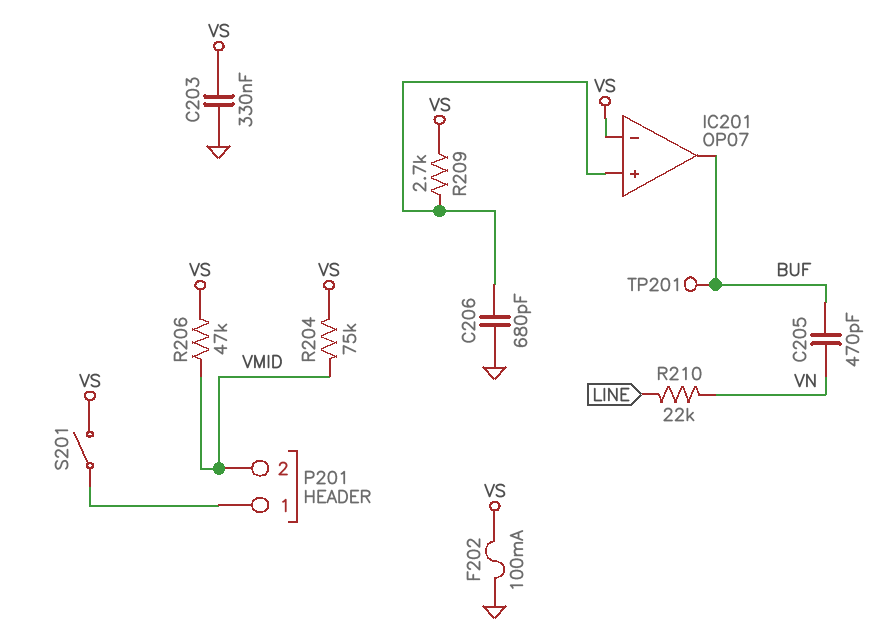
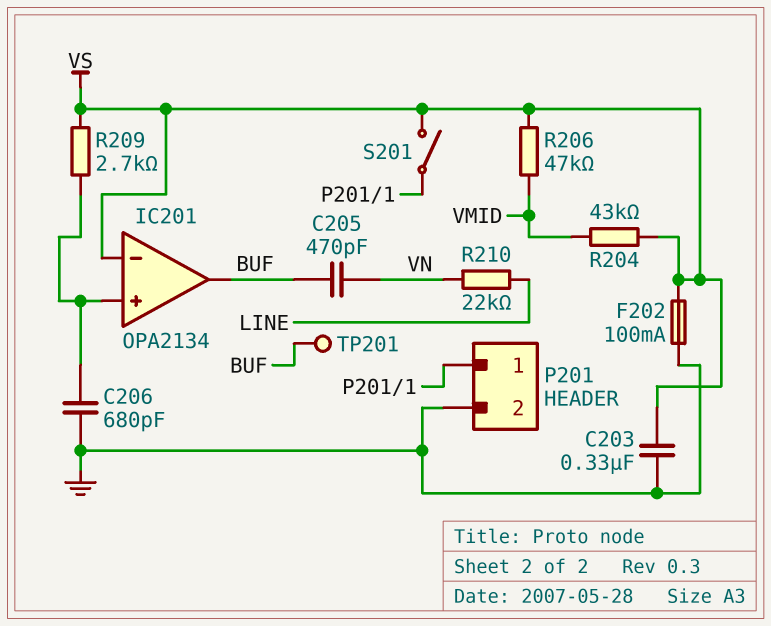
IC201: OP07 -> OPA2134
P201 pin 2: VMID -> GND
R204: 75k (VMID, VS) -> 43k (VMID, VS)

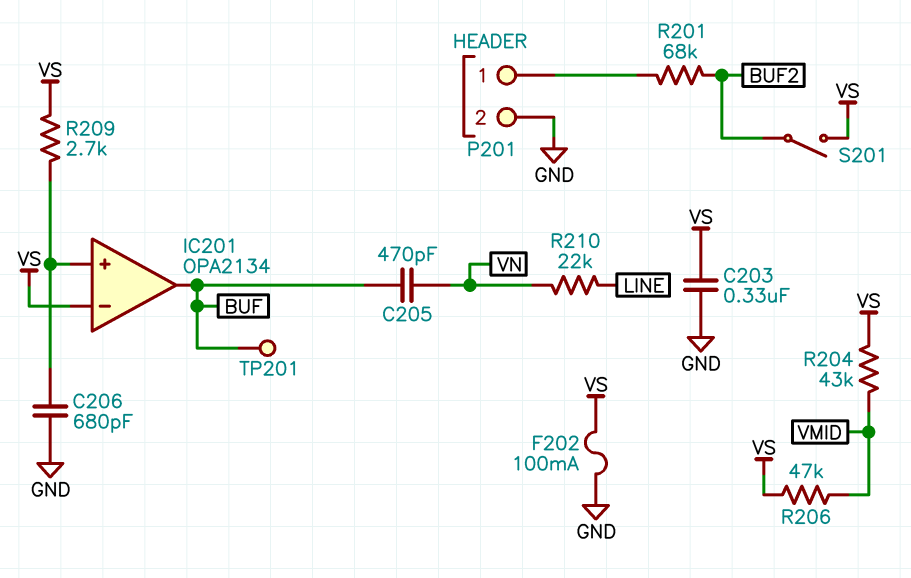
R201: none -> 68k (BUF2, P201/1)
S201: switch (P201/1, VS) -> switch (BUF2, VS)

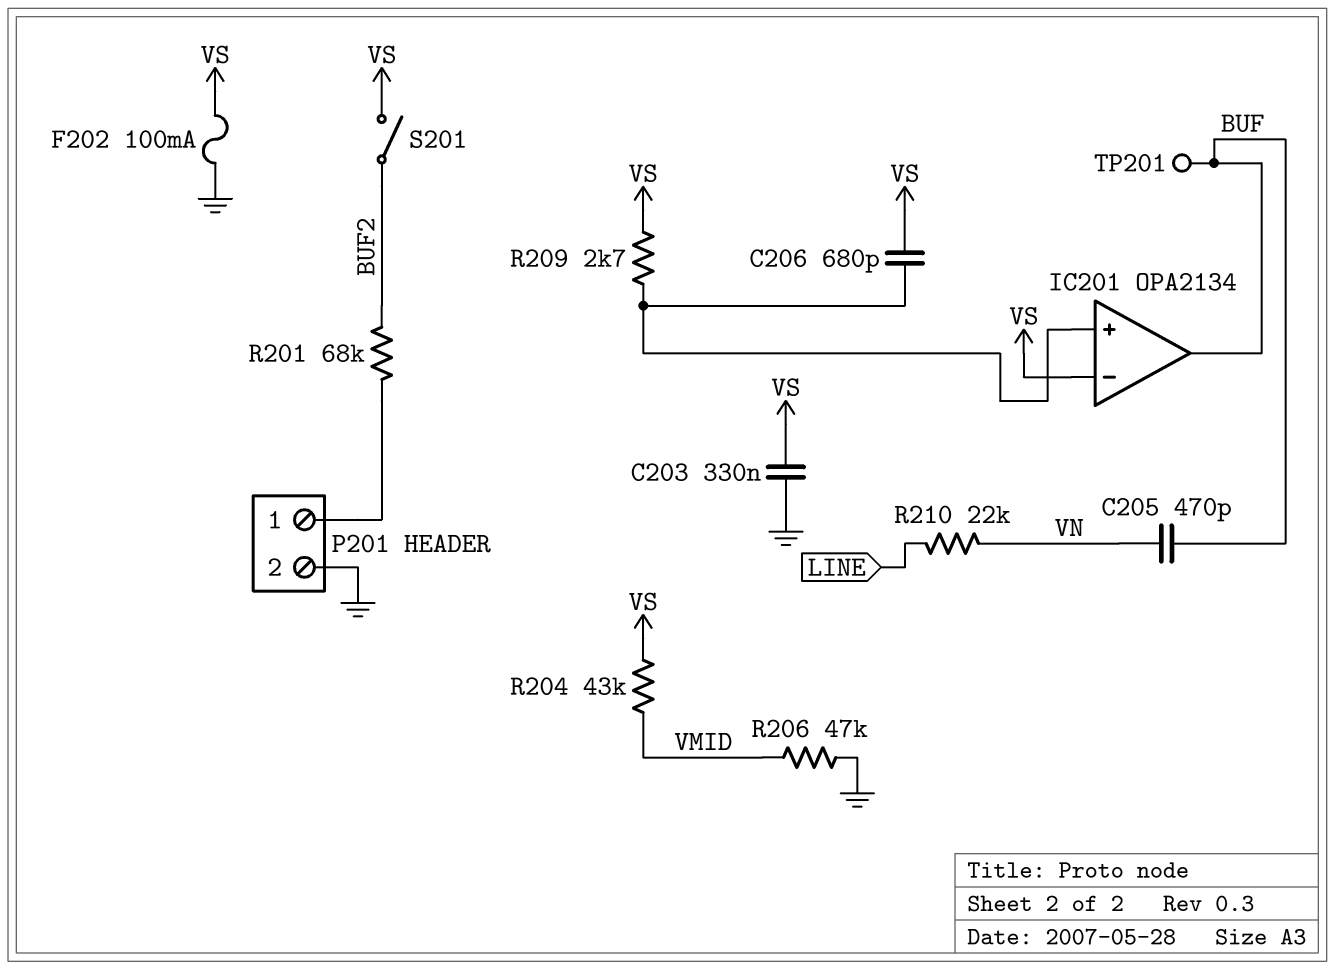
C206: 680pF (GND, IC201/in+) -> 680pF (IC201/in+, VS)
R206: 47k (VMID, VS) -> 47k (GND, VMID)

